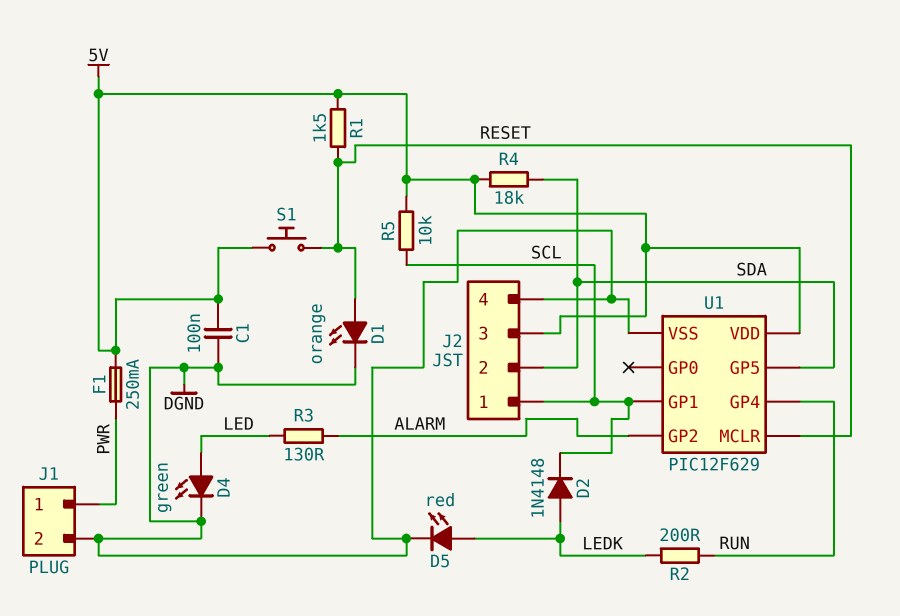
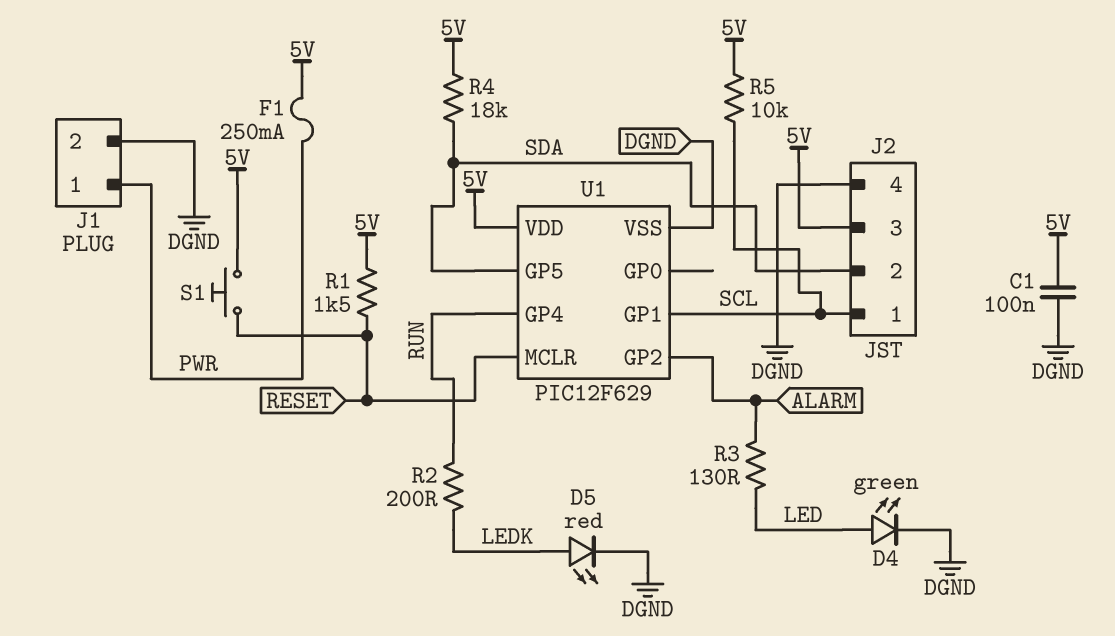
D1: LED orange (A RESET, K DGND) -> none
D2: diode 1N4148 (A LEDK, K SCL) -> none

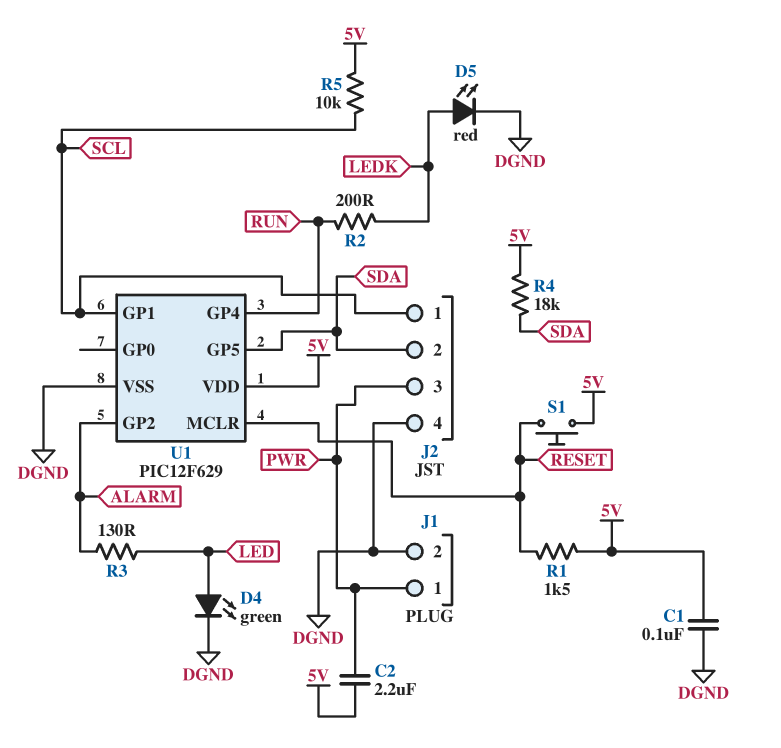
C2: none -> 2.2uF (5V, PWR)
F1: 250mA (5V, PWR) -> none
J2 pin 3: 5V -> PWR

